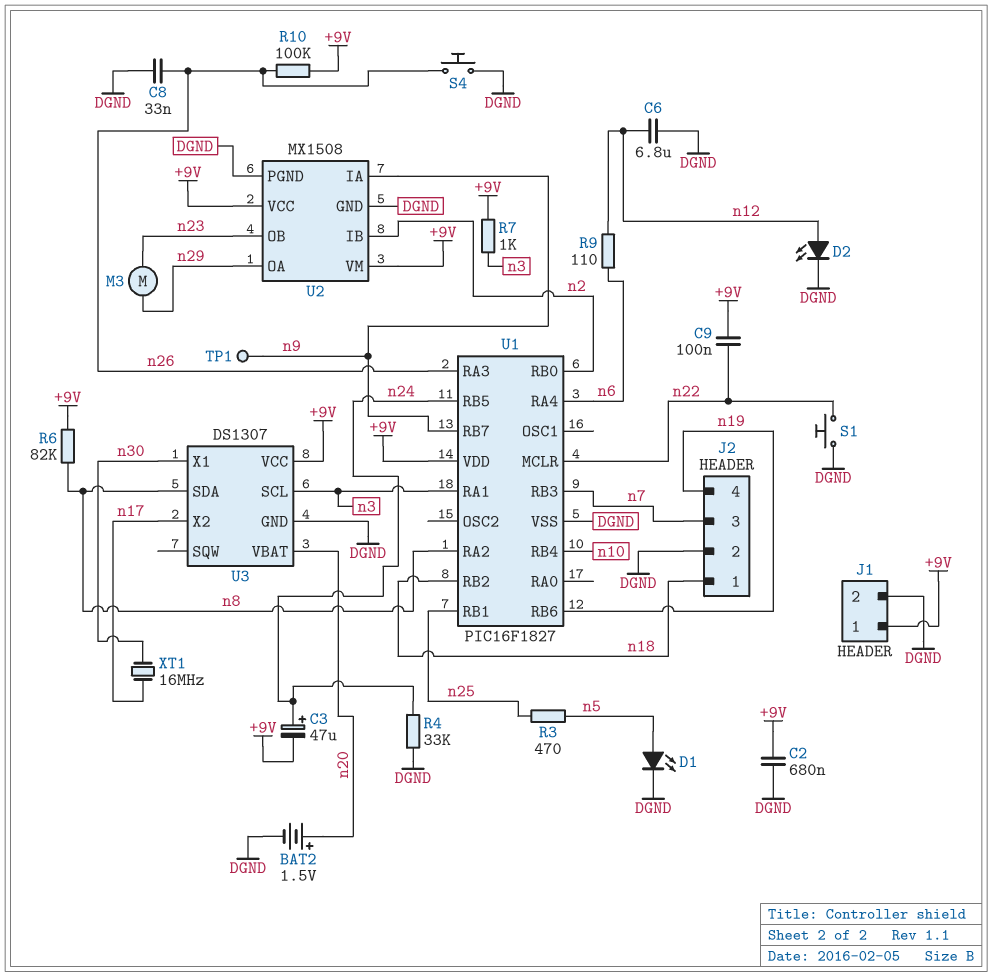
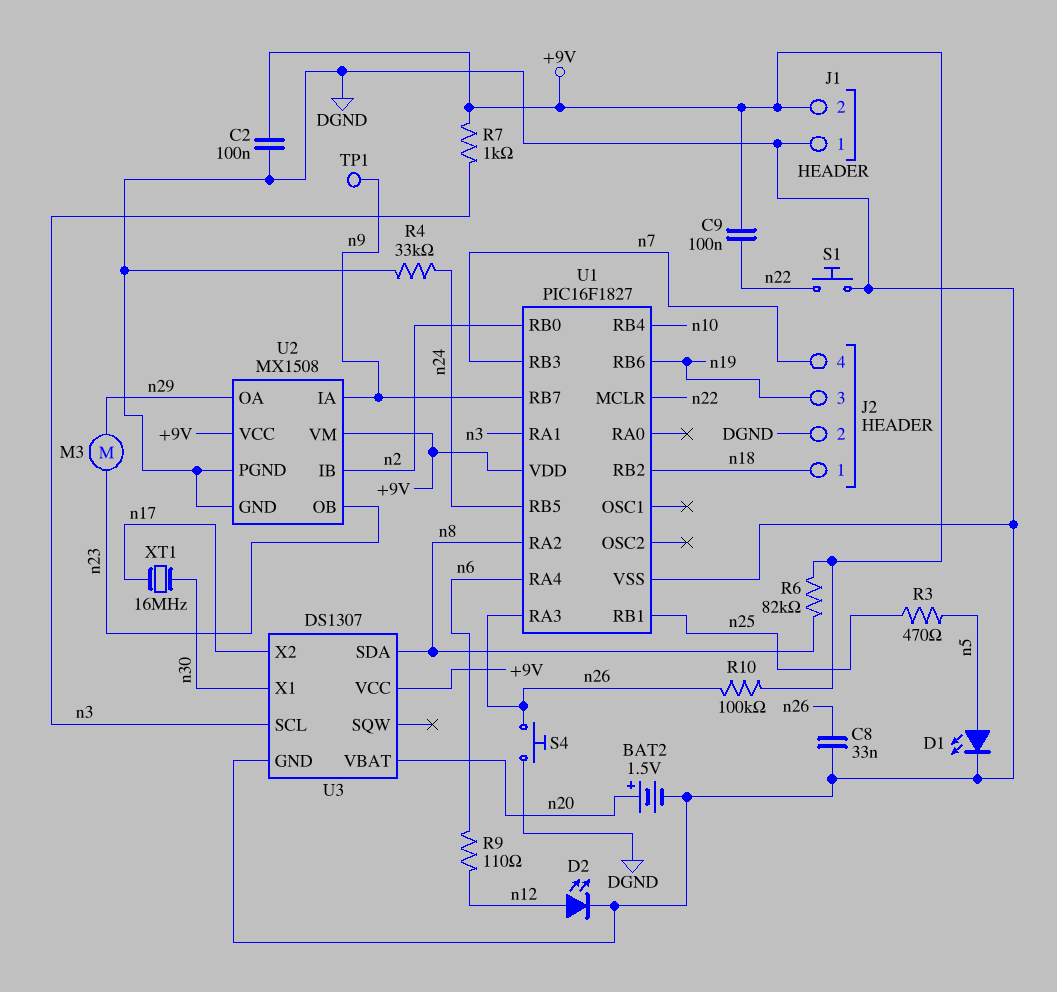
C2: 680nF (+9V, DGND) -> 100nF (+9V, DGND)
C3: 47uF (plus n24, minus +9V) -> none
C6: 6.8uF (DGND, n12) -> none
J1 pin 1: +9V -> DGND
J1 pin 2: DGND -> +9V
J2 pin 3: n7 -> n19
J2 pin 4: n19 -> n7

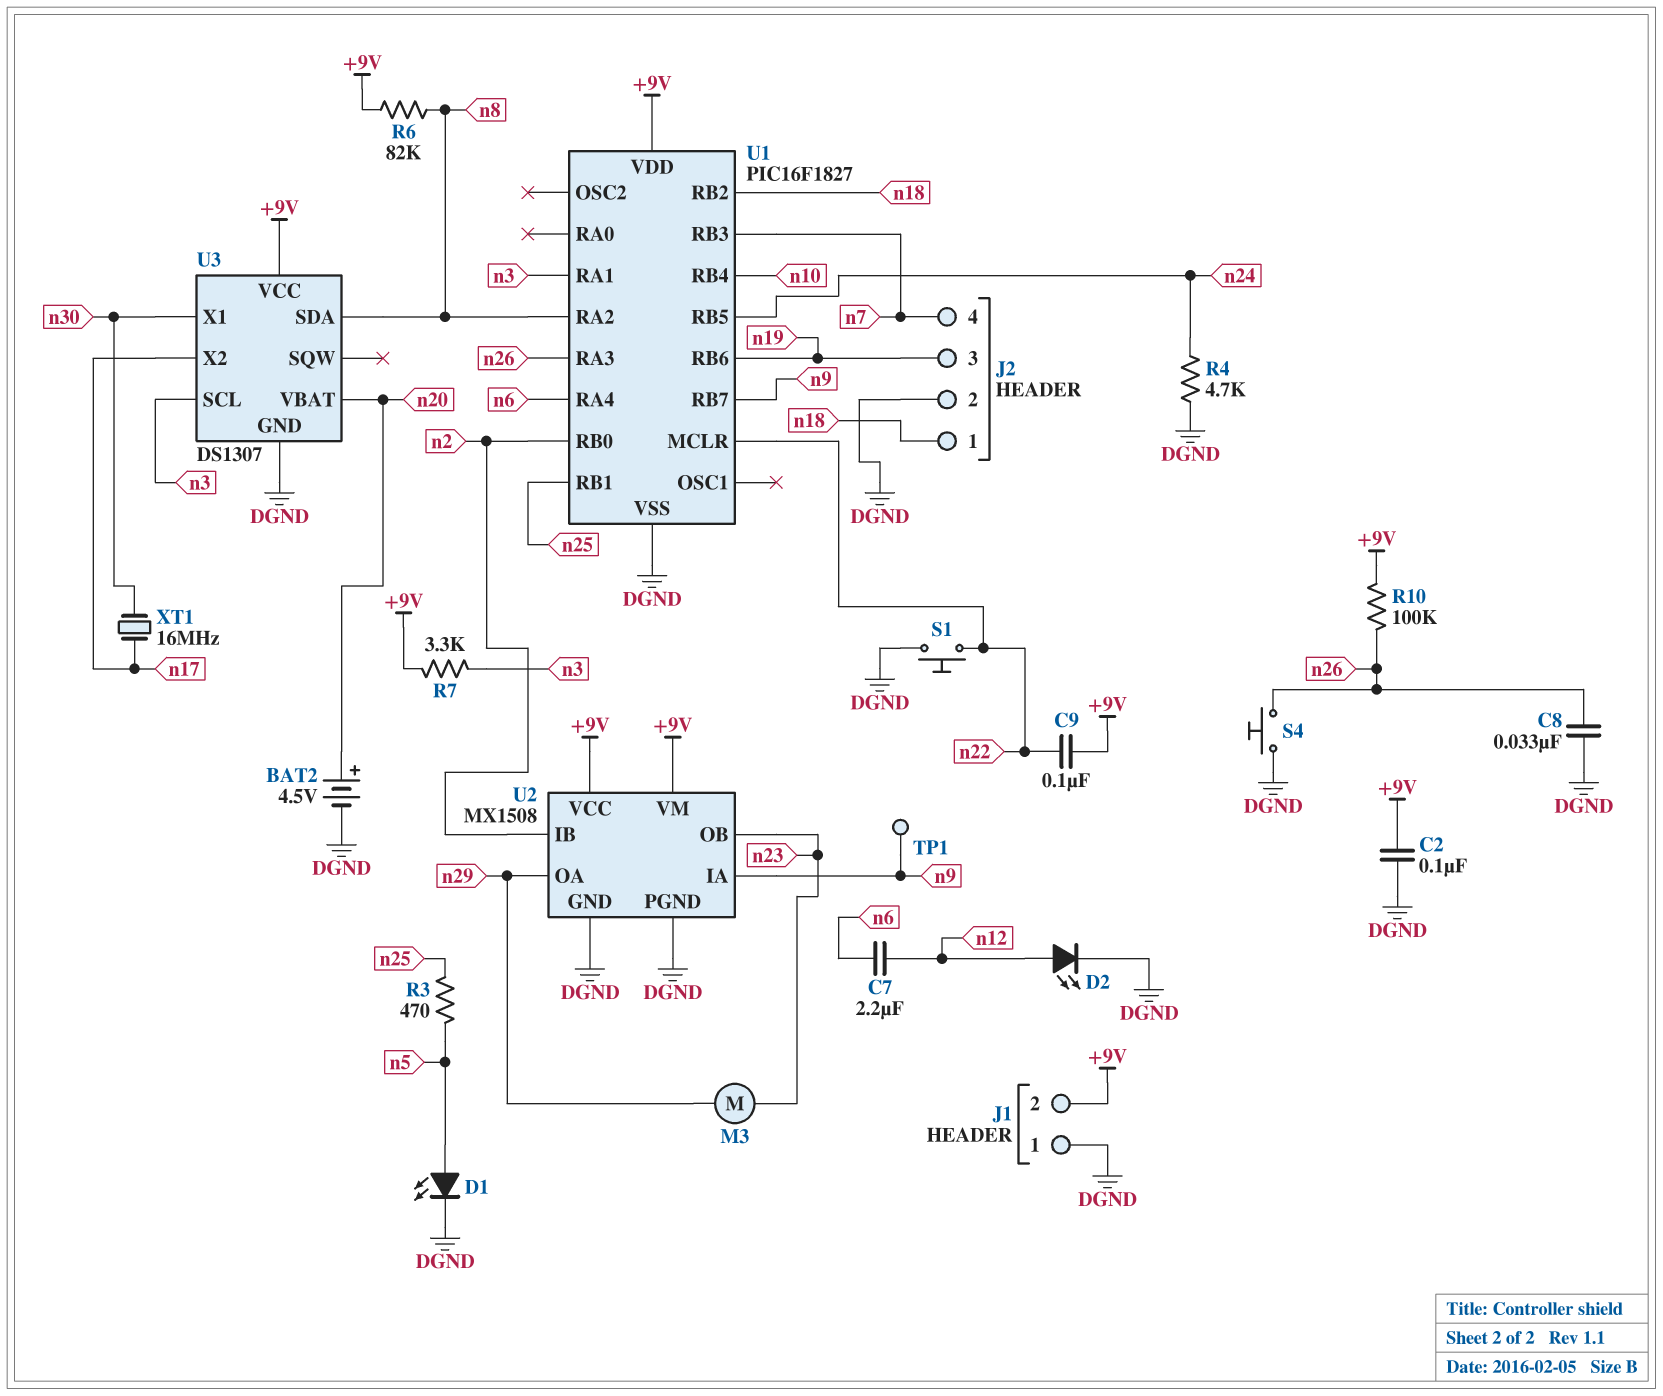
BAT2: 1.5V (plus n20, minus DGND) -> 4.5V (plus n20, minus DGND)
C7: none -> 2.2uF (n6, n12)
R4: 33k (DGND, n24) -> 4.7k (DGND, n24)
R7: 1k (+9V, n3) -> 3.3k (+9V, n3)
R9: 110 (n6, n12) -> none

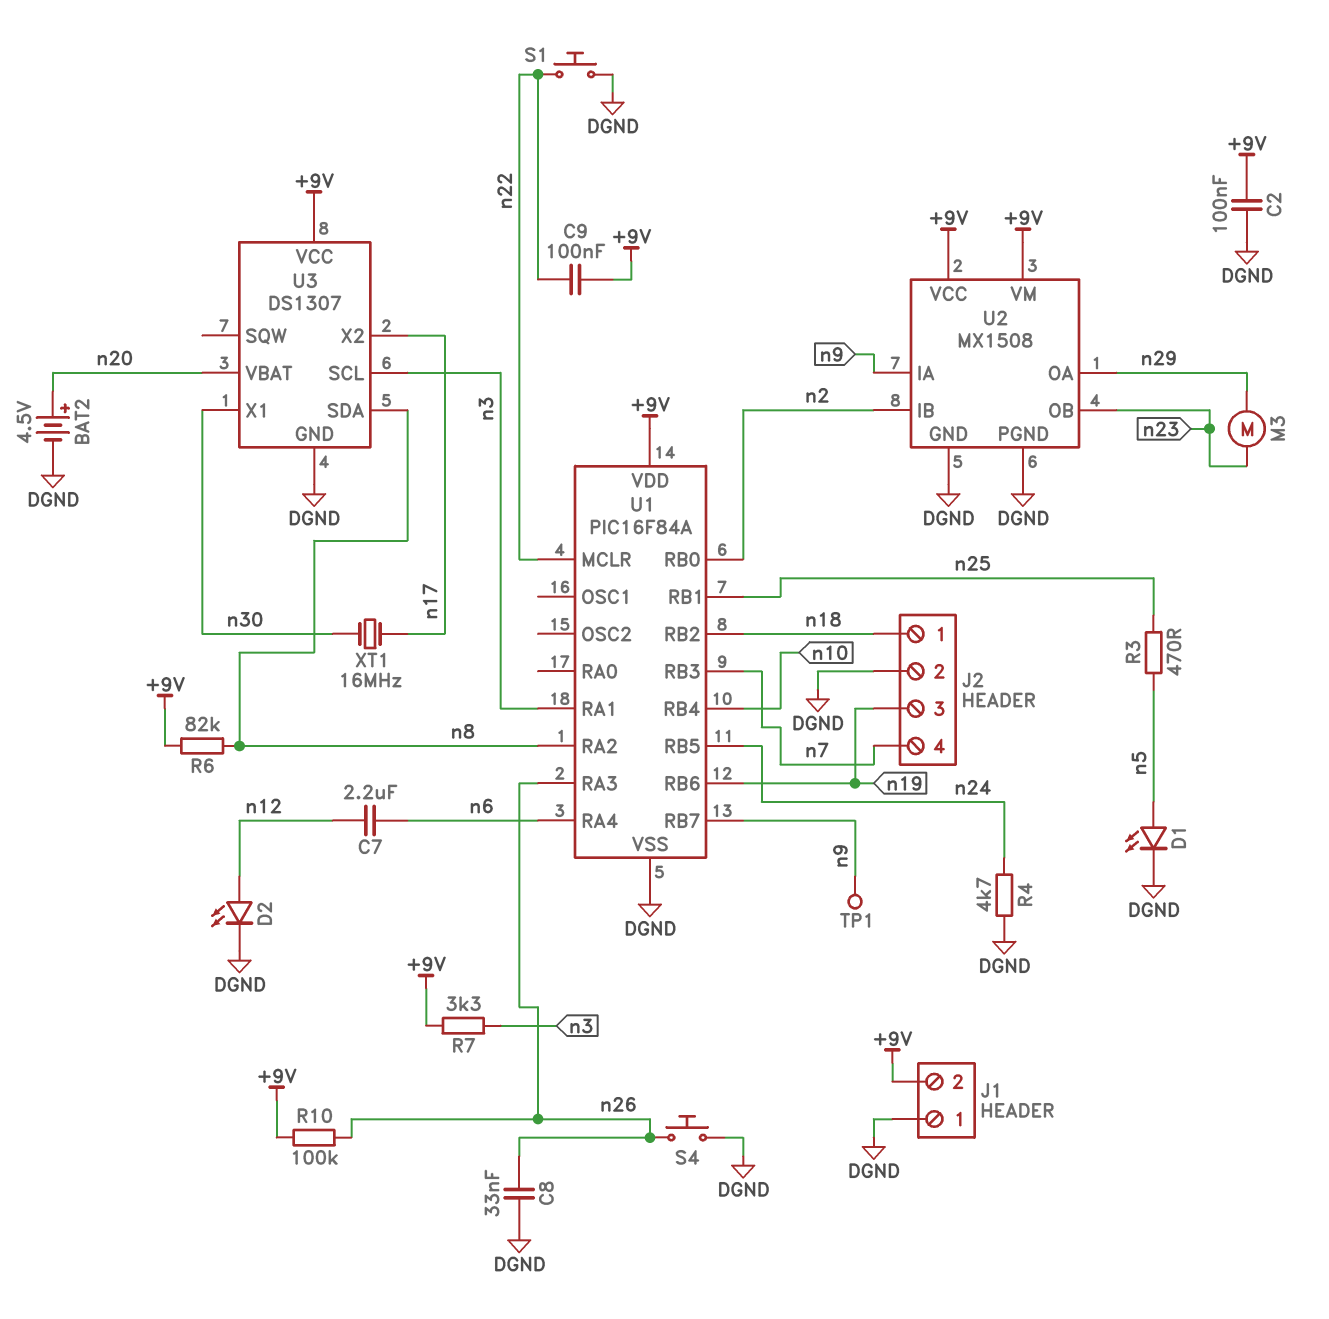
U1: PIC16F1827 -> PIC16F84A

